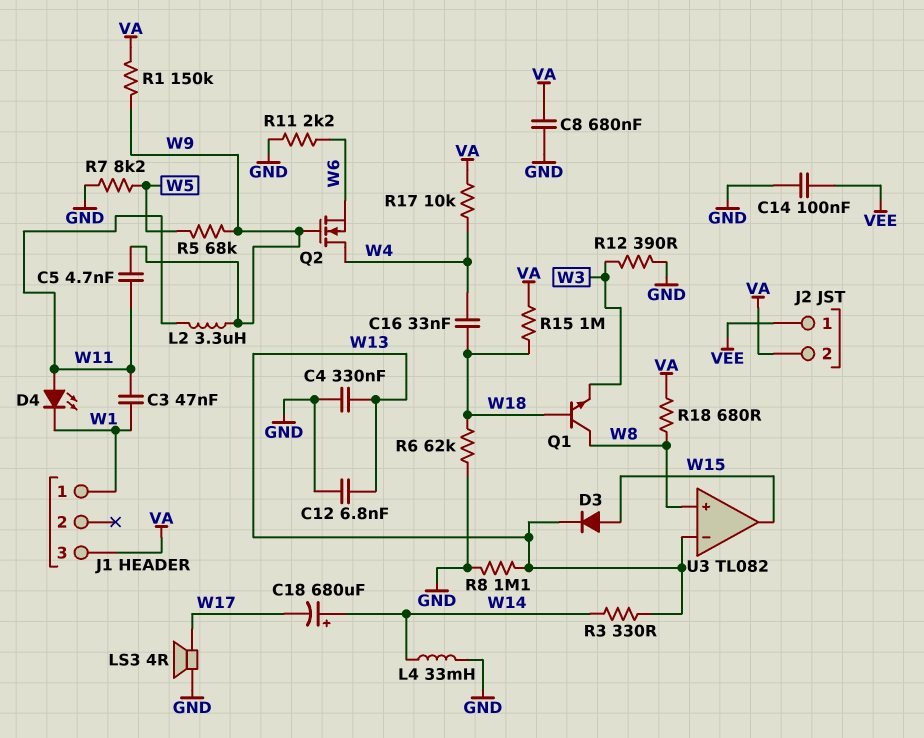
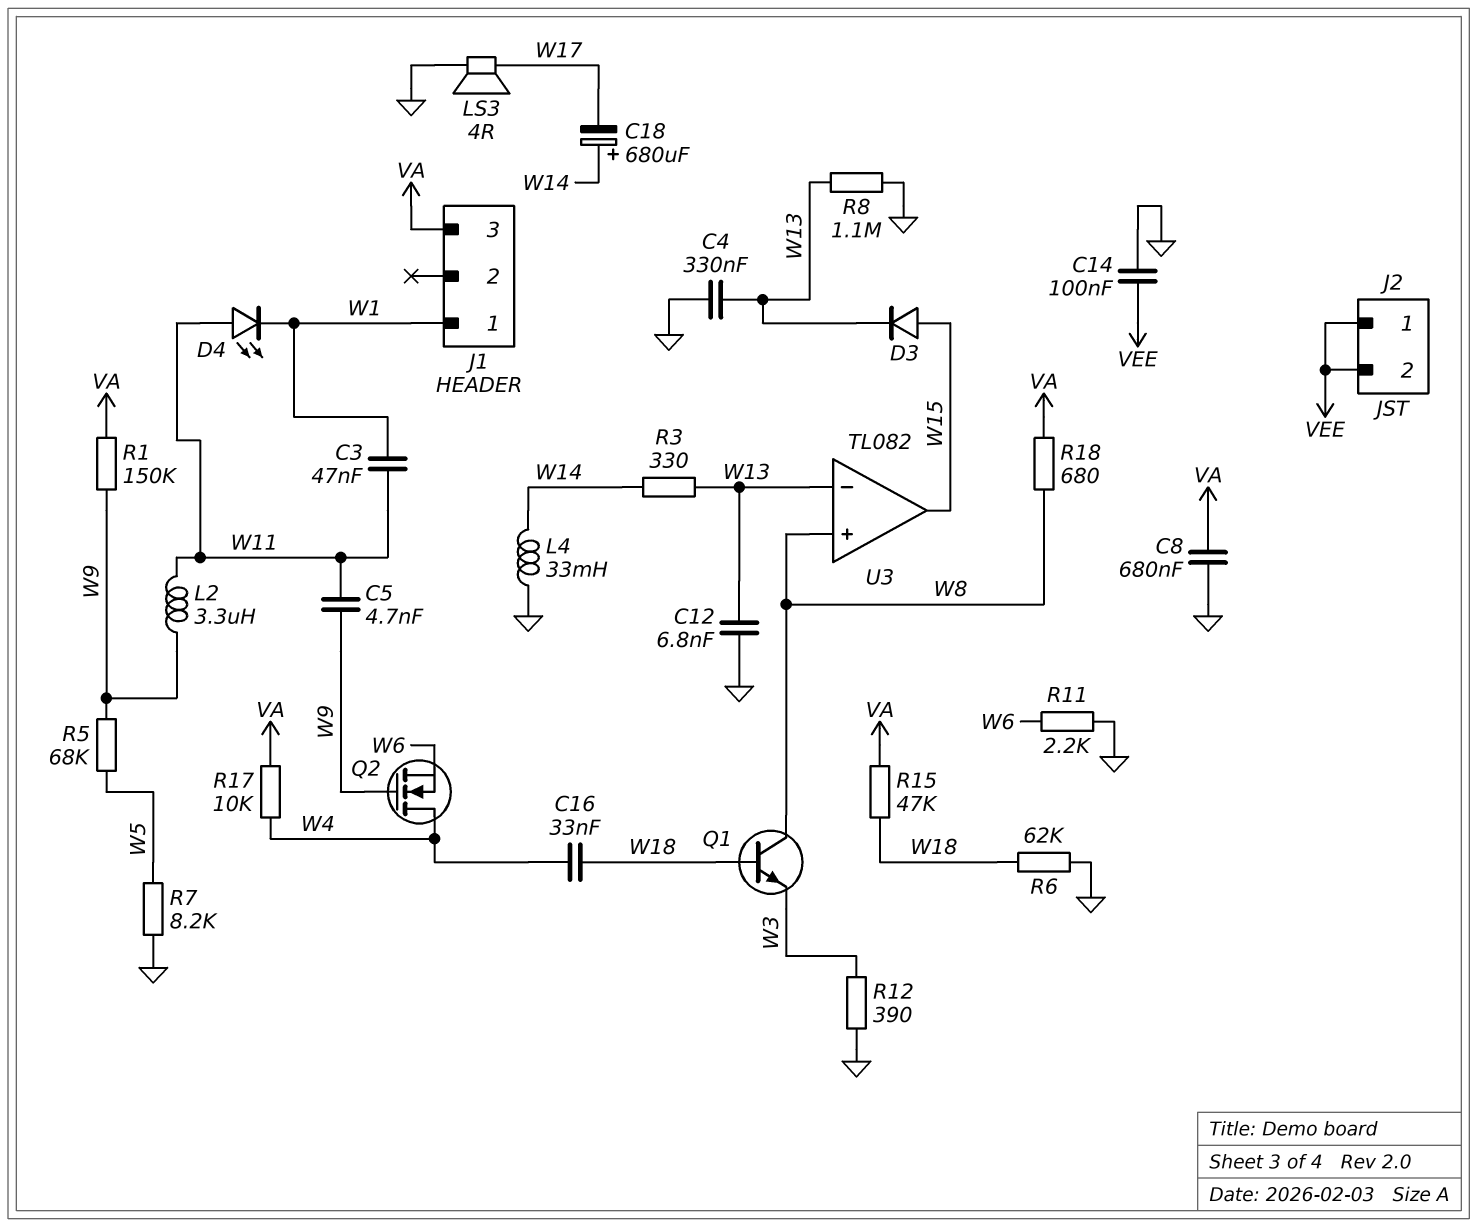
J2 pin 2: VA -> VEE
R15: 1M (VA, W18) -> 47k (VA, W18)

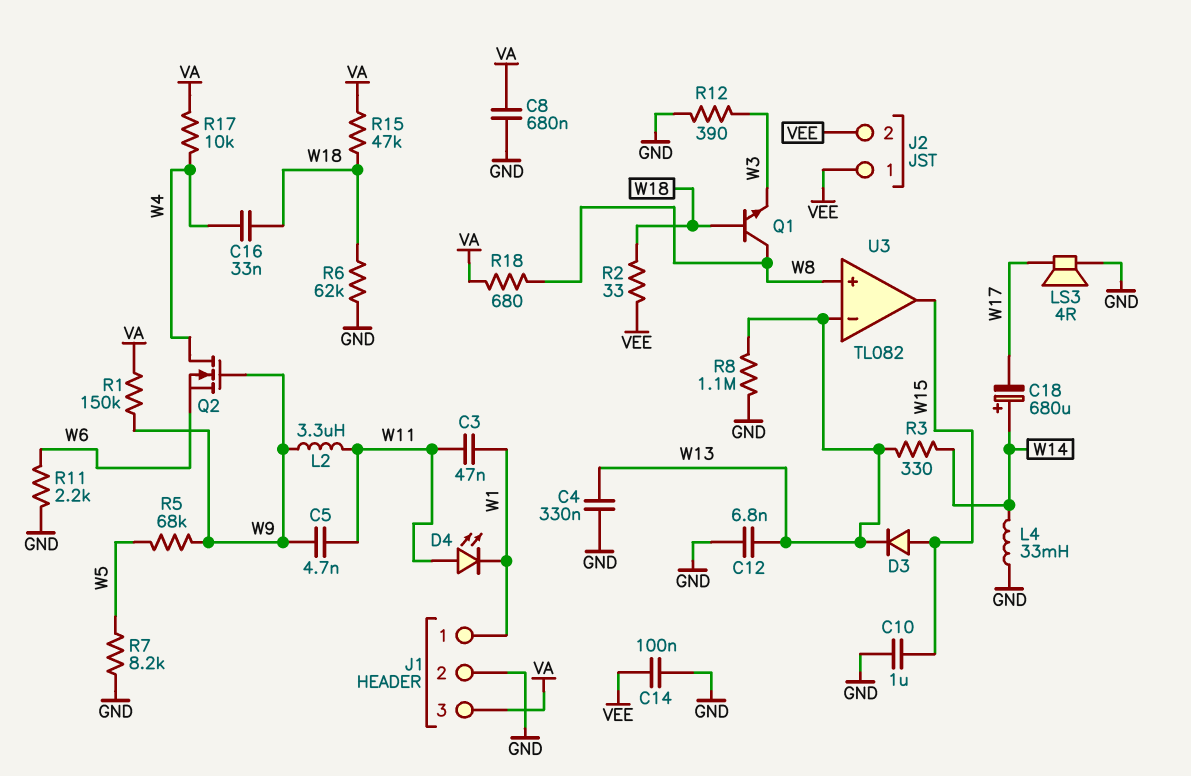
C10: none -> 1uF (GND, W15)
J1 pin 2: none -> GND
R2: none -> 33 (VEE, W18)

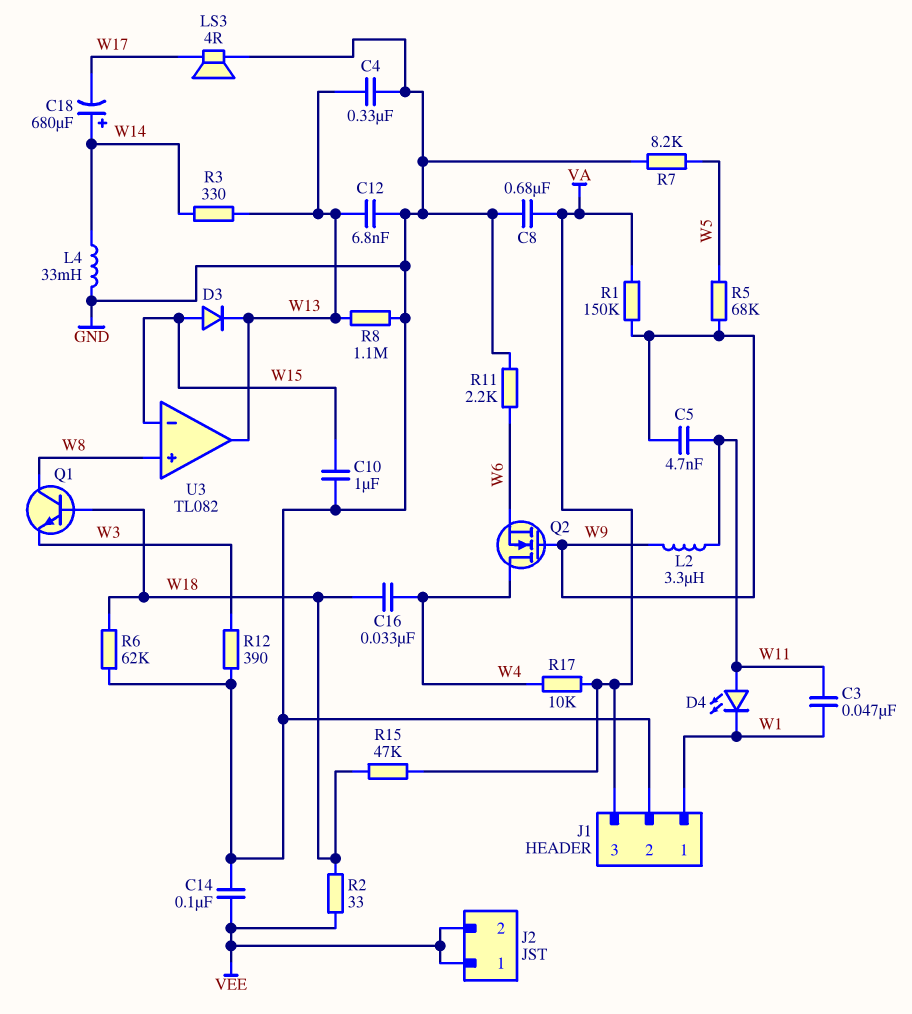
R18: 680 (VA, W8) -> none
U3 pin in-: W13 -> W15
U3 pin out: W15 -> W13

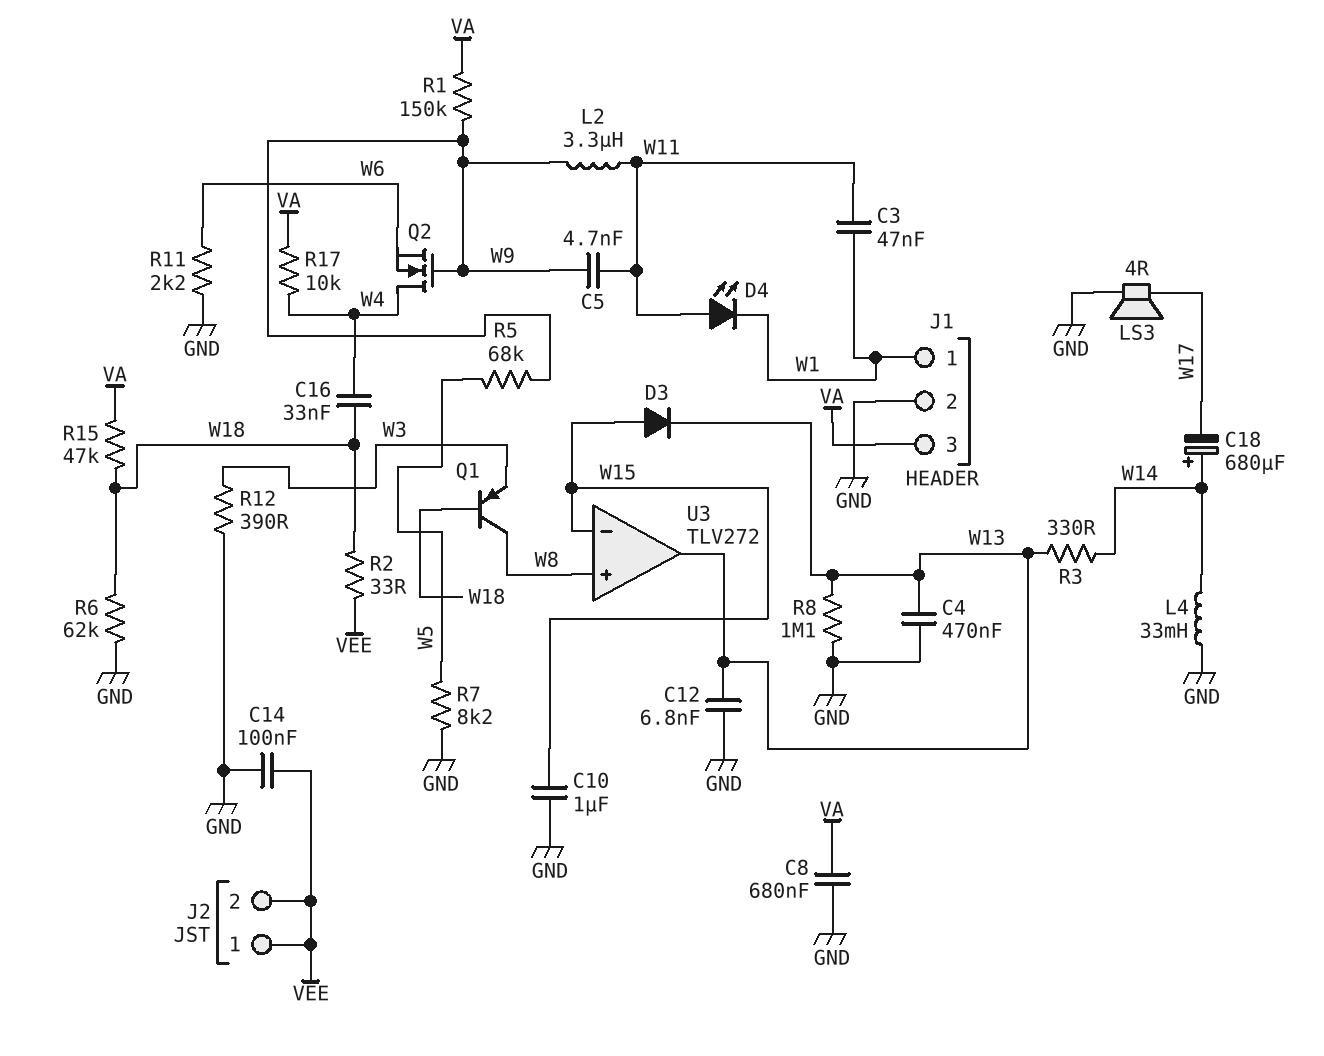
C4: 330nF (GND, W13) -> 470nF (GND, W13)
Q1: NPN (B W18, C W8, E W3) -> PNP (B W18, C W8, E W3)
U3: TL082 -> TLV272

